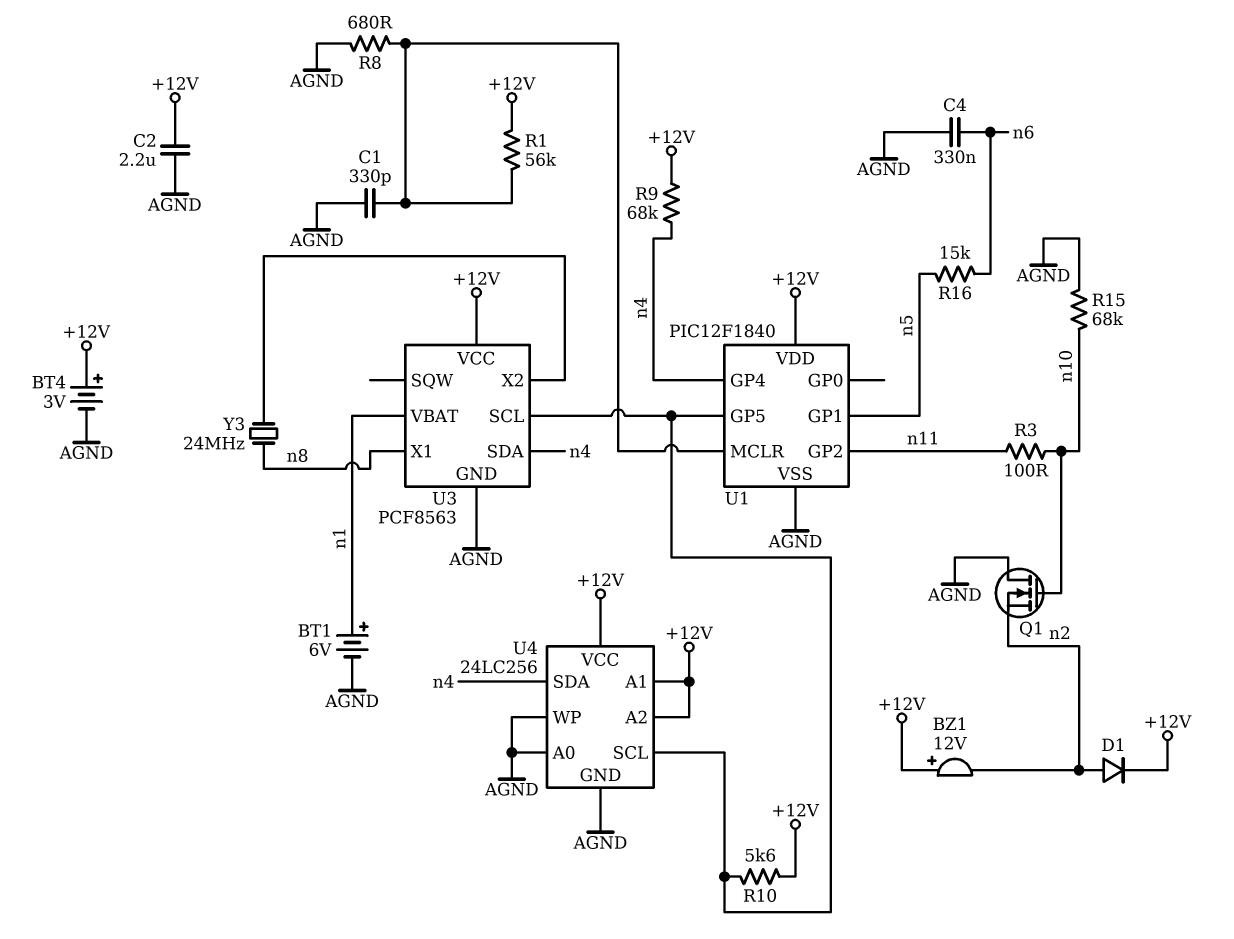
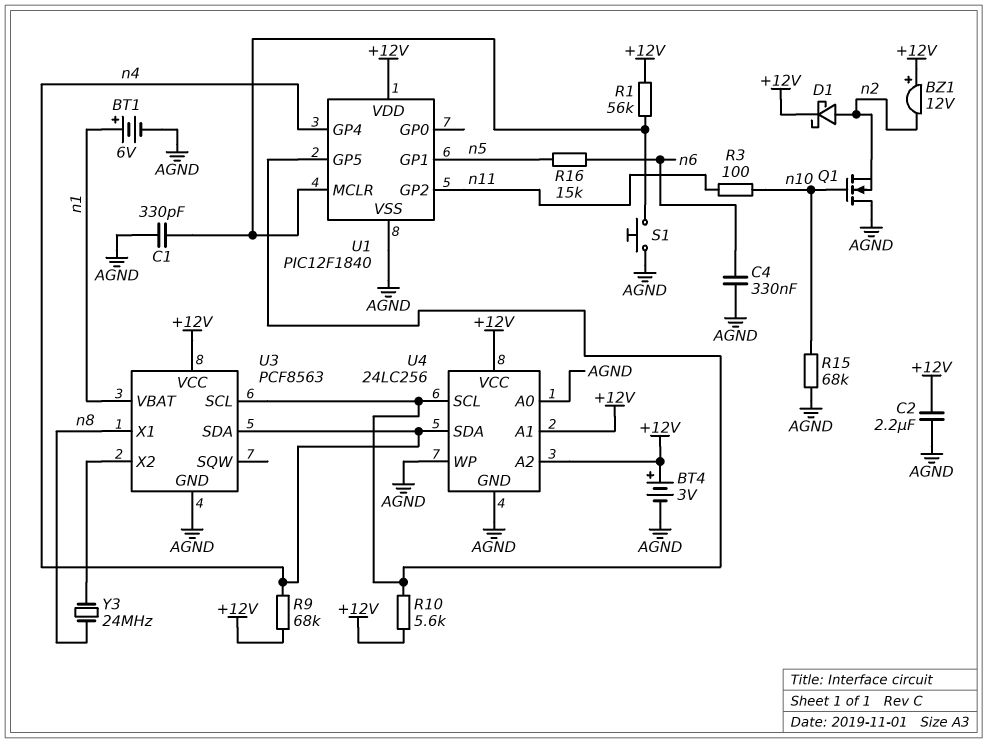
D1: diode (A n2, K +12V) -> schottky (A n2, K +12V)
R8: 680 (AGND, U1/MCLR) -> none
S1: none -> button (AGND, U1/MCLR)

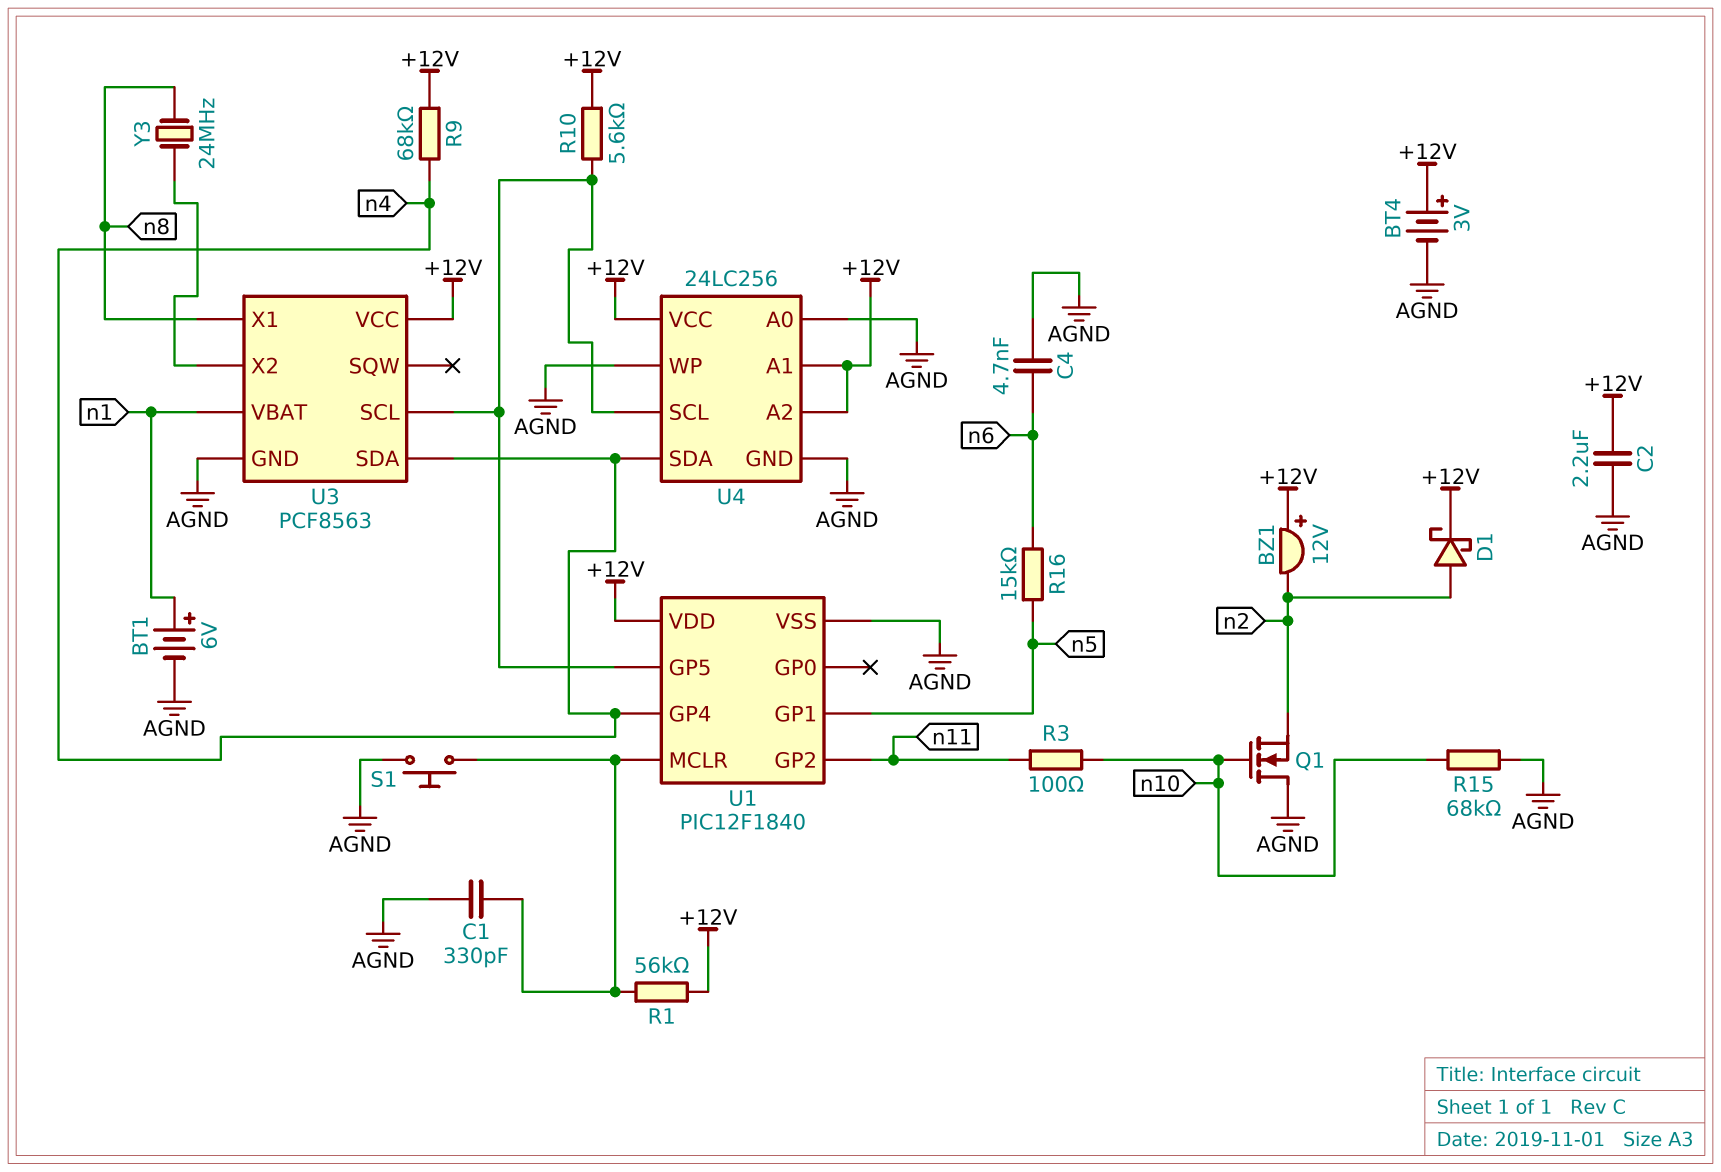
C4: 330nF (AGND, n6) -> 4.7nF (AGND, n6)

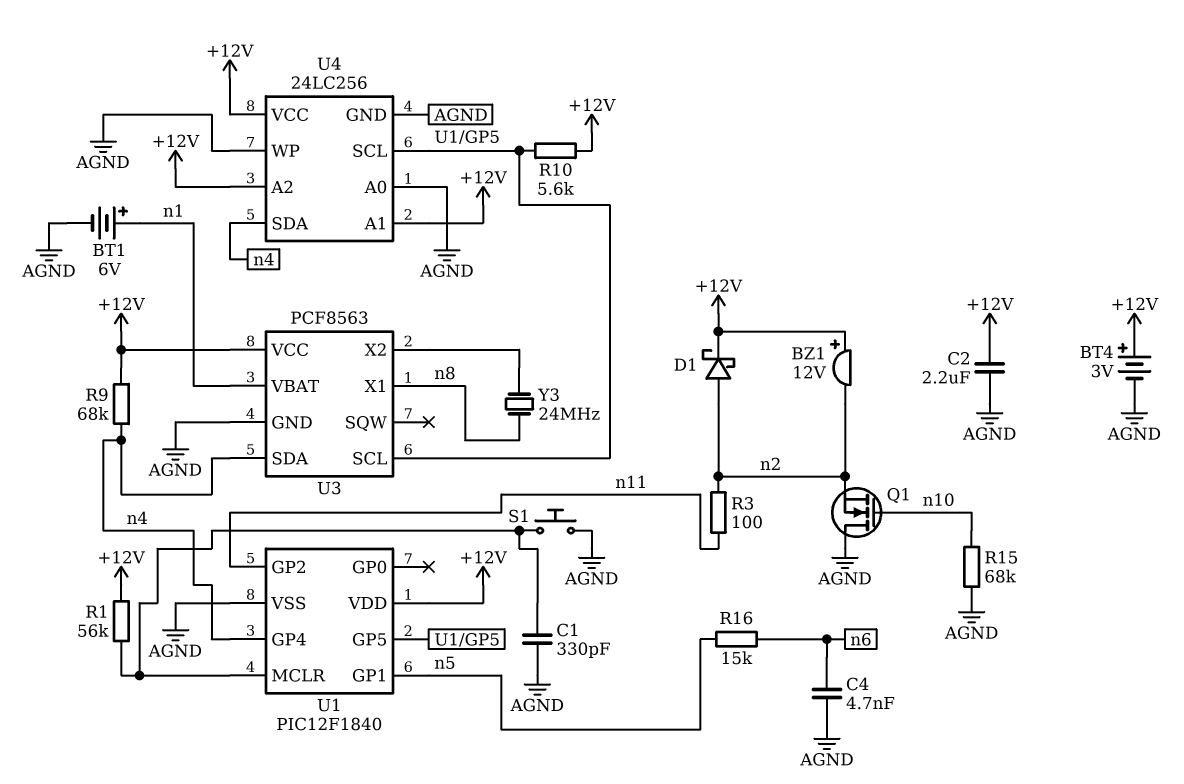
R3: 100 (n10, n11) -> 100 (n2, n11)

